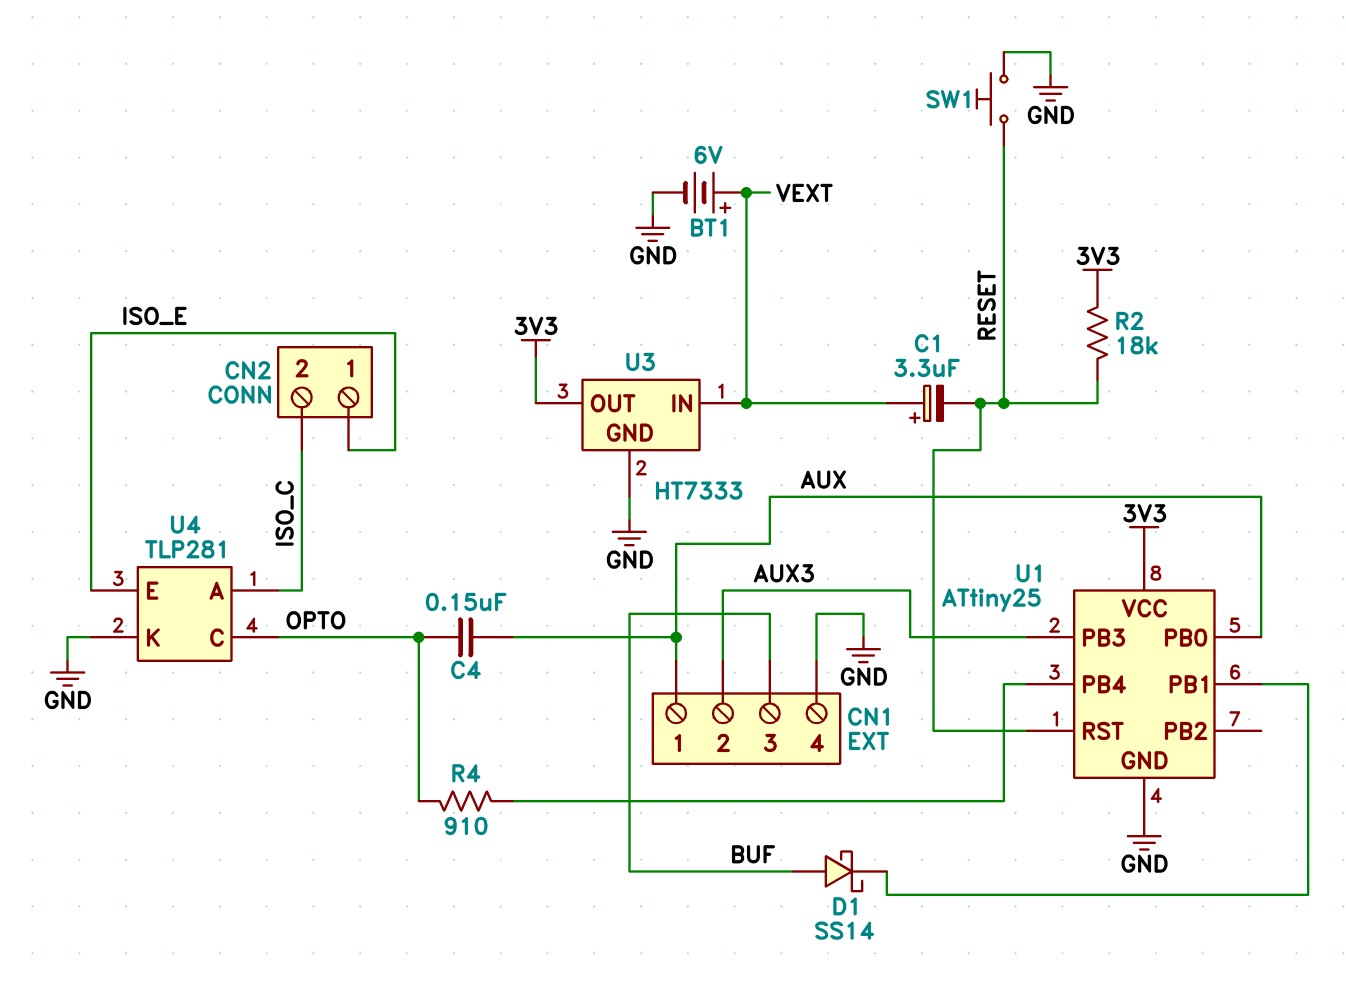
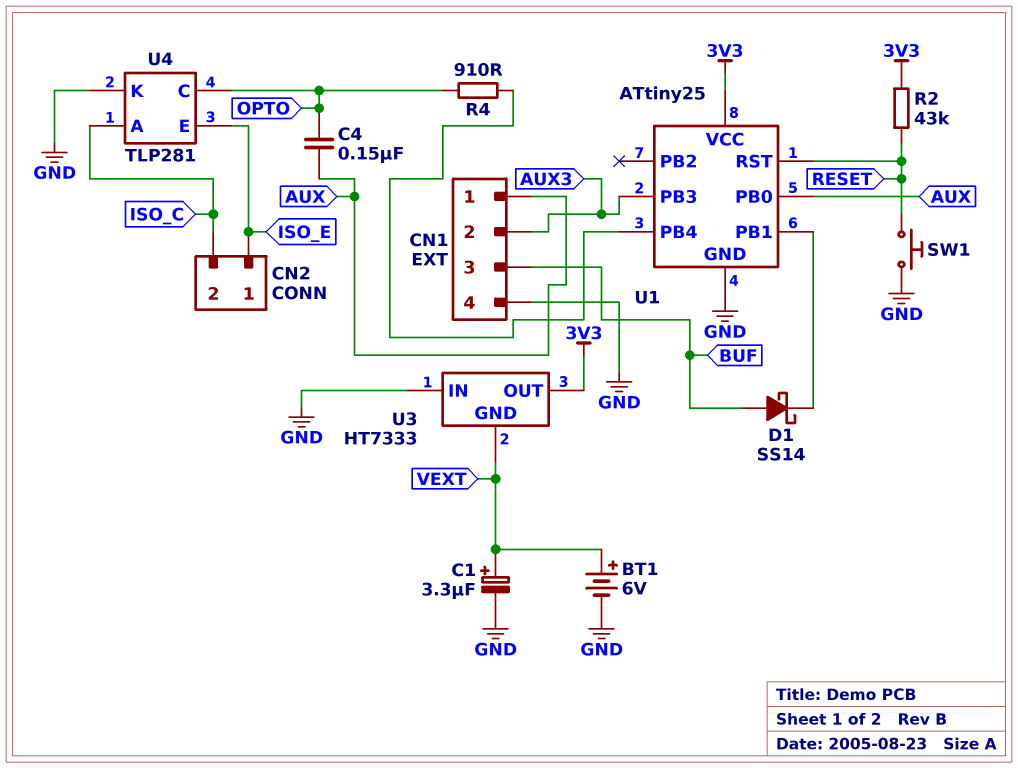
C1: 3.3uF (plus VEXT, minus RESET) -> 3.3uF (plus VEXT, minus GND)
R2: 18k (3V3, RESET) -> 43k (3V3, RESET)
U3 pin GND: GND -> VEXT
U3 pin IN: VEXT -> GND

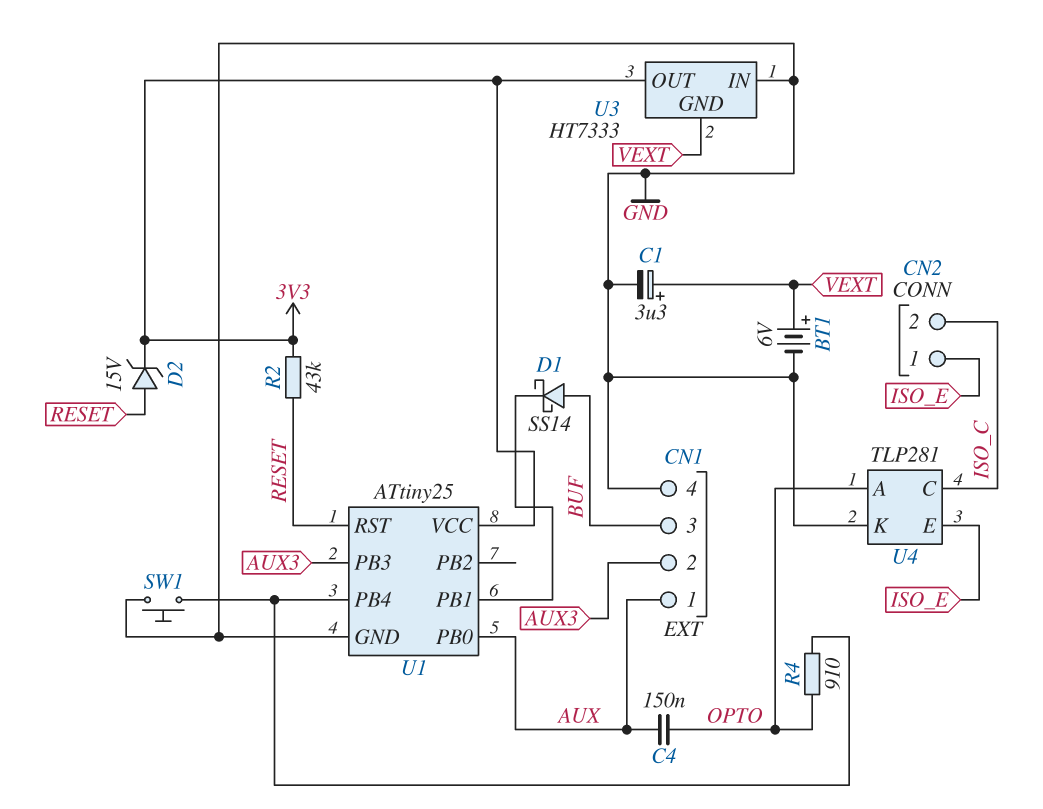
D2: none -> zener 15V (A RESET, K 3V3)
SW1: button (GND, RESET) -> button (GND, U1/PB4)
U4 pin A: ISO_C -> OPTO
U4 pin C: OPTO -> ISO_C

